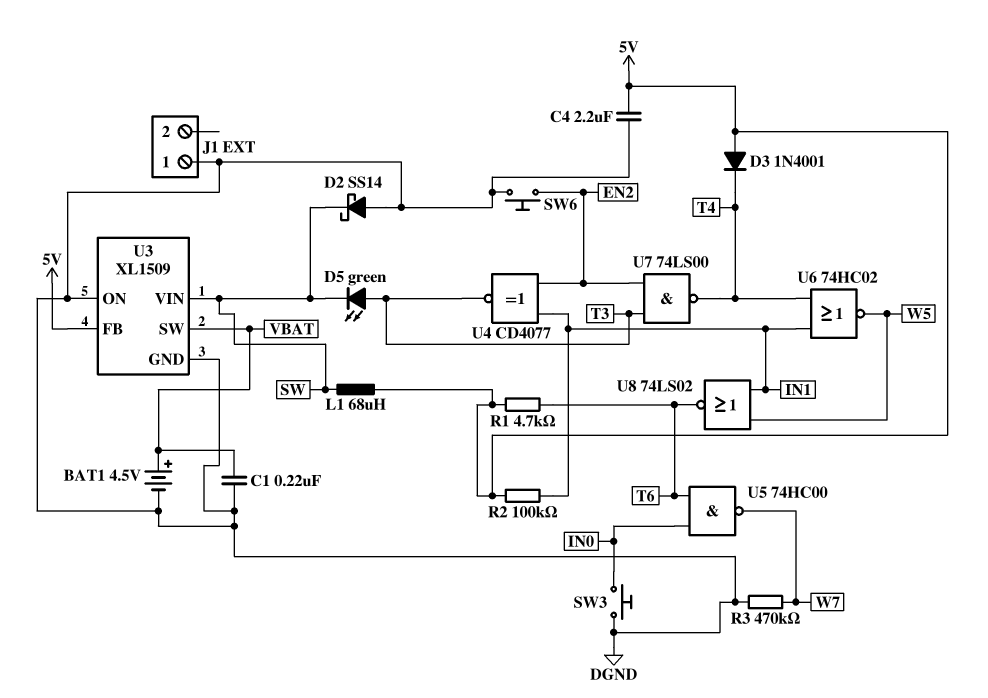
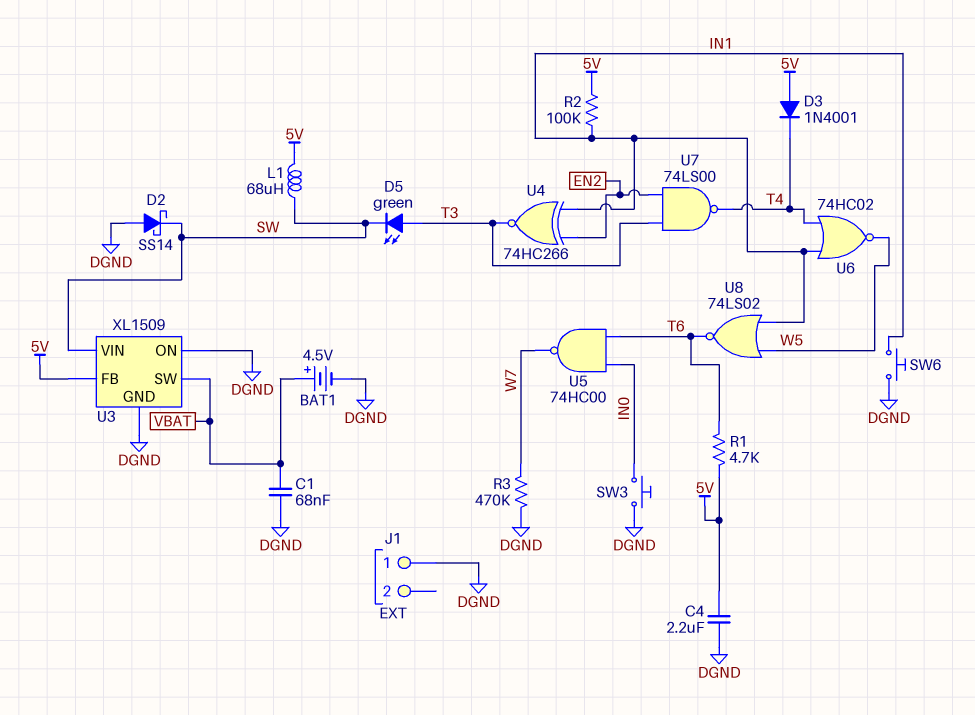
C1: 220nF (DGND, VBAT) -> 68nF (DGND, VBAT)
SW6: button (DGND, EN2) -> button (DGND, IN1)
U4: XNOR CD4077 (in EN2, in IN1, out T3) -> XNOR 74HC266 (in EN2, in IN1, out T3)

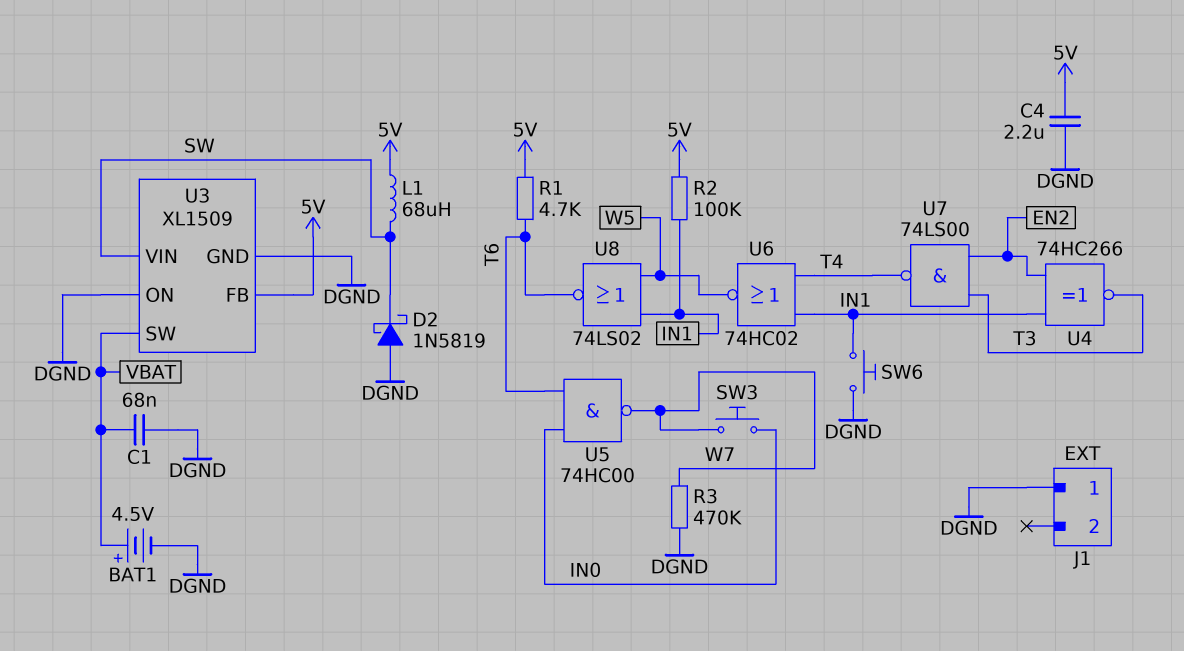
D2: schottky SS14 (A DGND, K SW) -> schottky 1N5819 (A DGND, K SW)
D3: diode 1N4001 (A 5V, K T4) -> none
D5: LED green (A T3, K SW) -> none
SW3: button (DGND, IN0) -> button (IN0, W7)

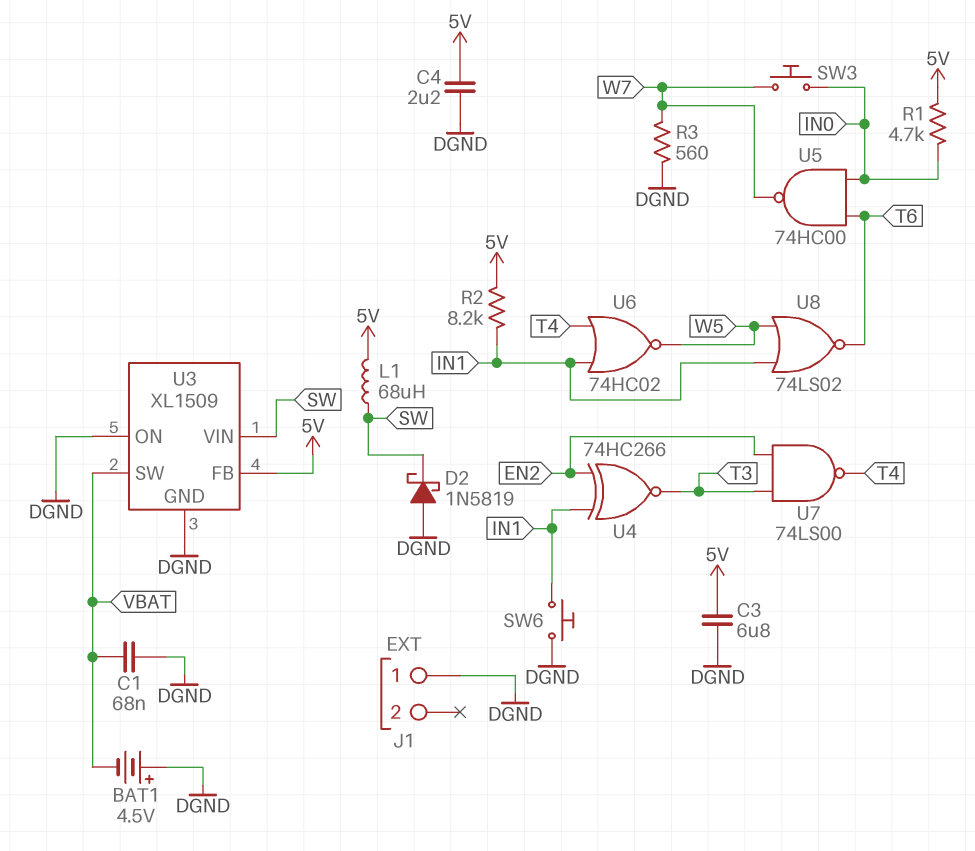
BAT1: 4.5V (plus VBAT, minus DGND) -> 4.5V (plus DGND, minus VBAT)
C3: none -> 6.8uF (5V, DGND)
R1: 4.7k (5V, T6) -> 4.7k (5V, IN0)
R2: 100k (5V, IN1) -> 8.2k (5V, IN1)
R3: 470k (DGND, W7) -> 560 (DGND, W7)

